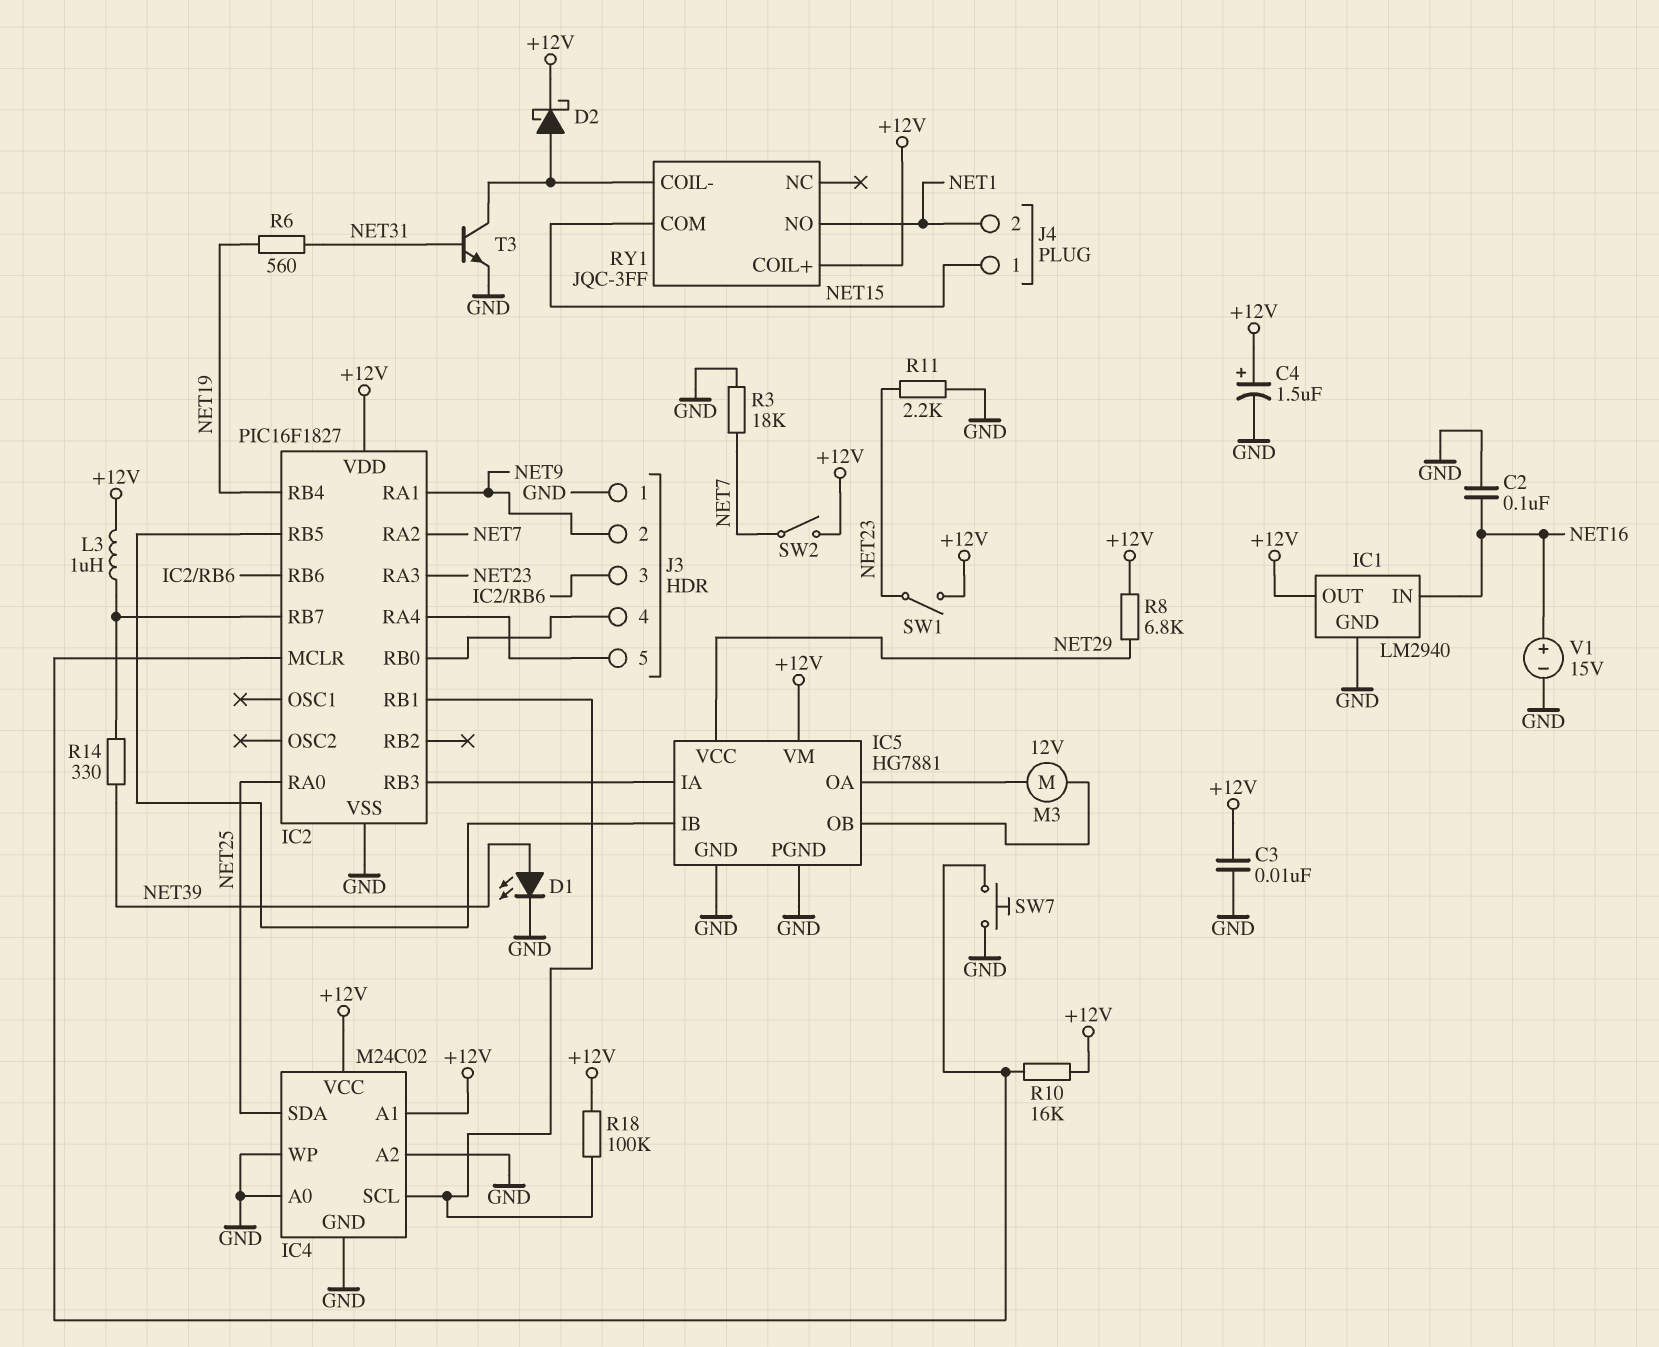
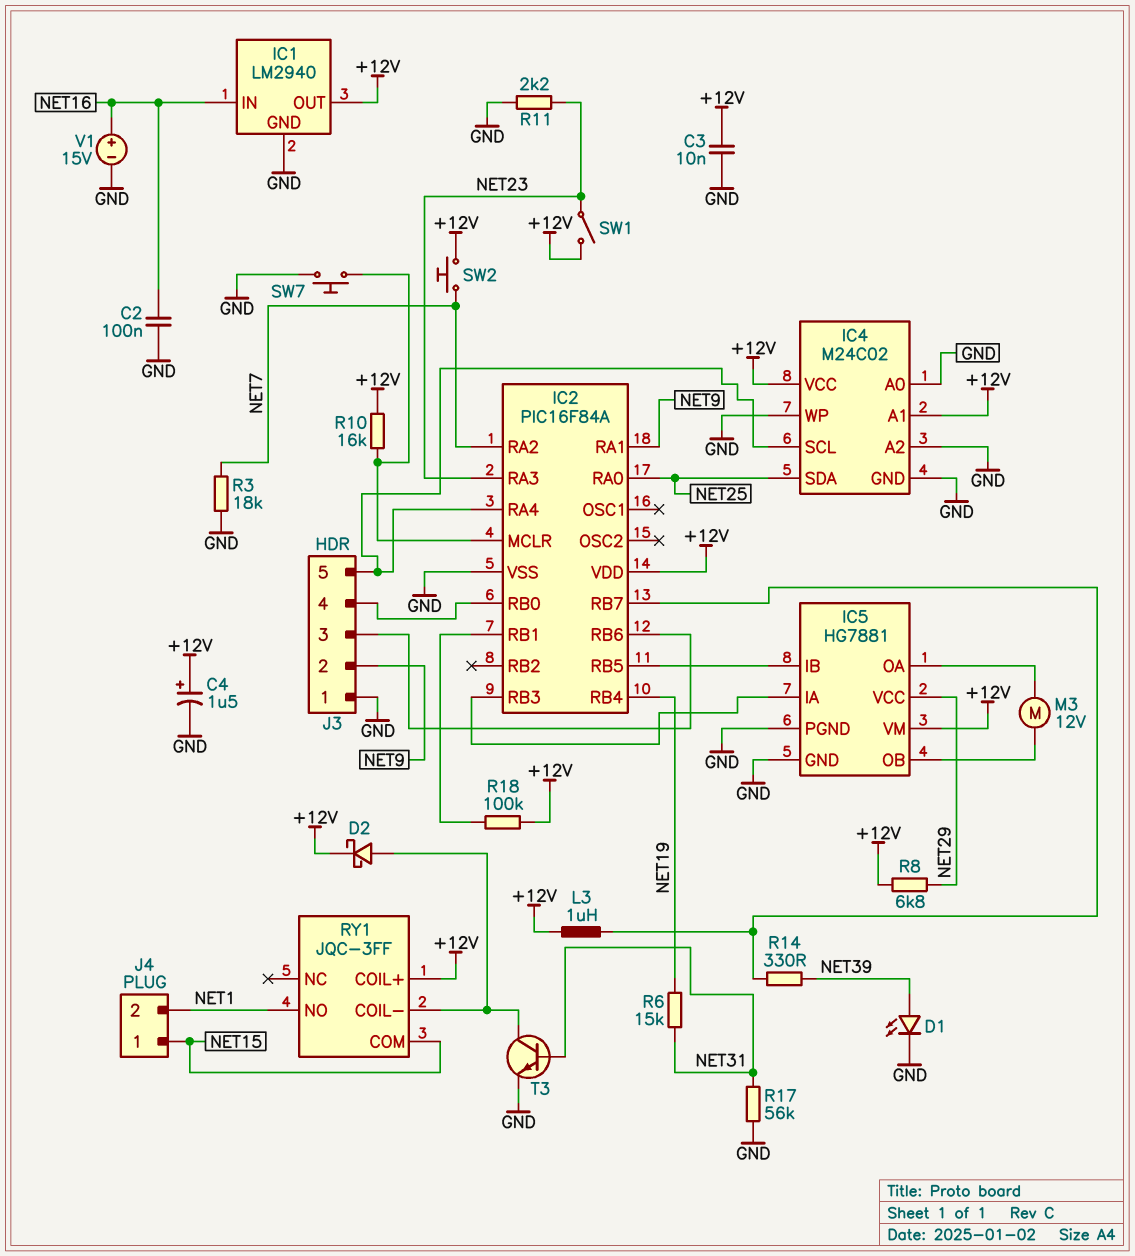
IC2: PIC16F1827 -> PIC16F84A
IC4 pin SCL: IC2/RB1 -> IC2/RA4
R6: 560 (NET19, NET31) -> 15k (NET19, NET31)
R17: none -> 56k (GND, NET31)
SW2: switch (+12V, NET7) -> button (+12V, NET7)

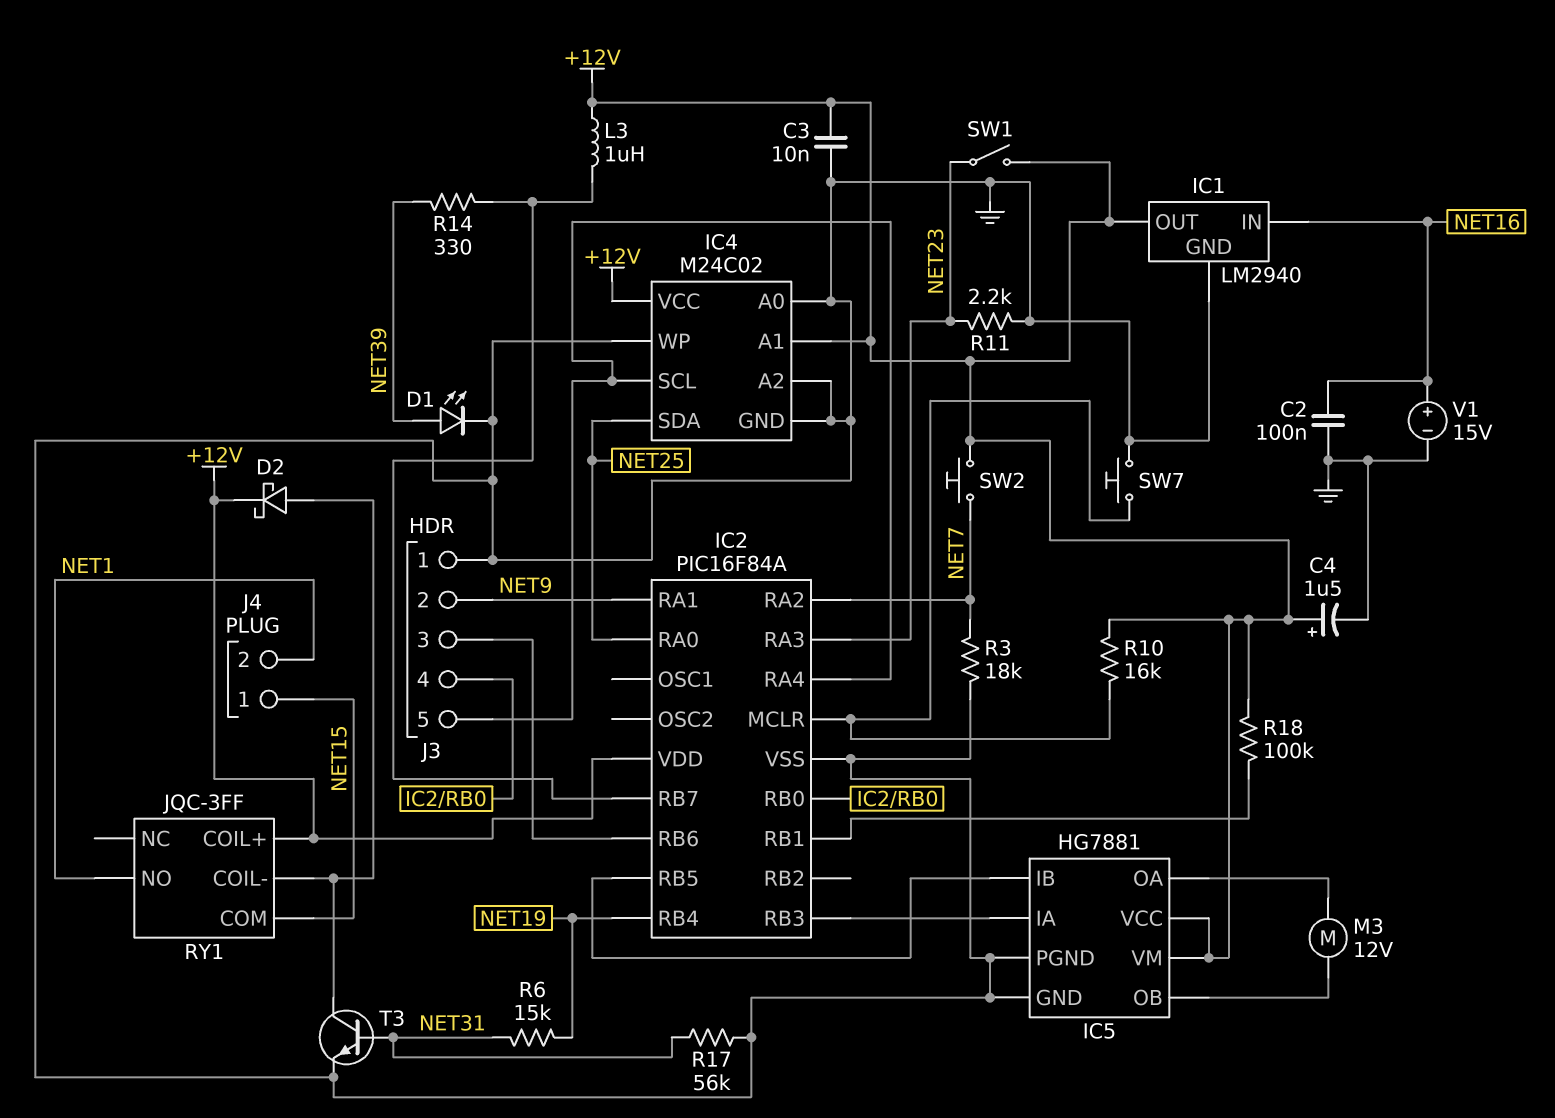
IC5 pin VCC: NET29 -> +12V
R8: 6.8k (+12V, NET29) -> none

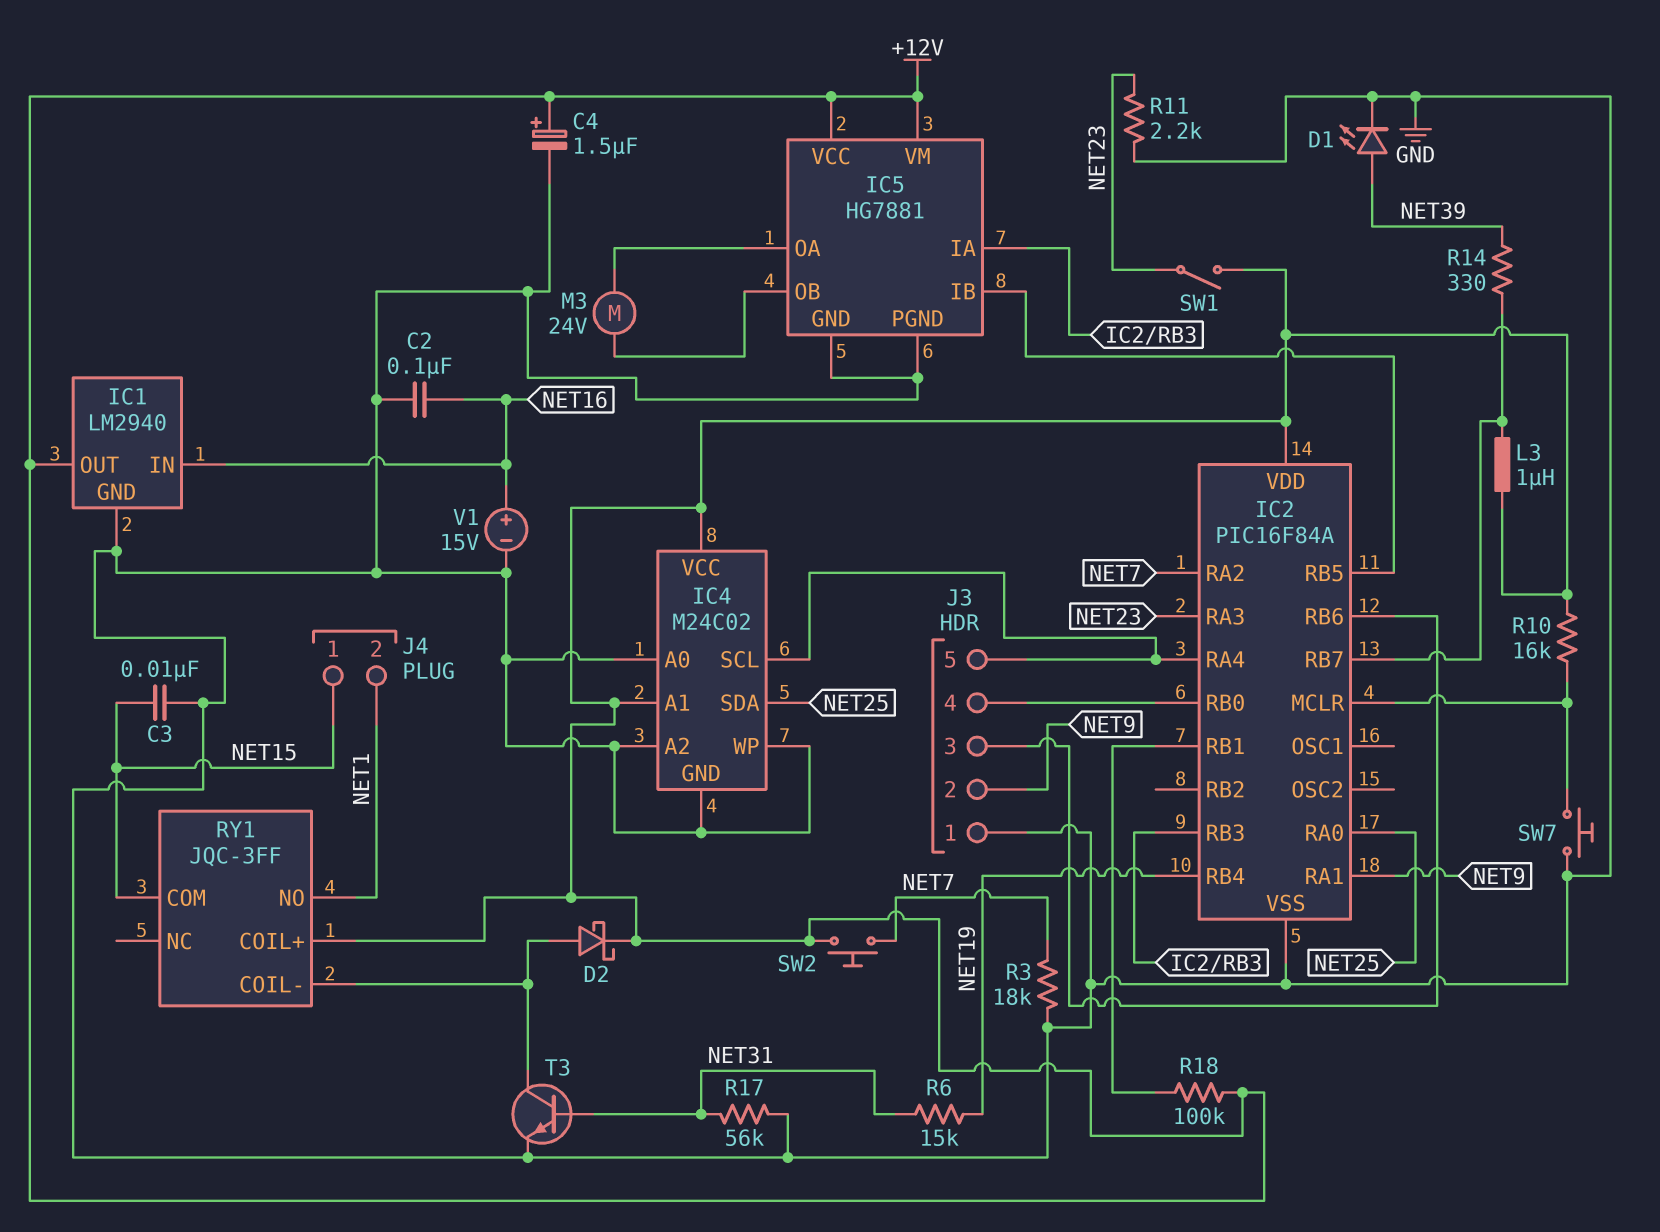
C3: 10nF (+12V, GND) -> 10nF (GND, NET15)
M3: motor 12V (IC5/OA, IC5/OB) -> motor 24V (IC5/OA, IC5/OB)

